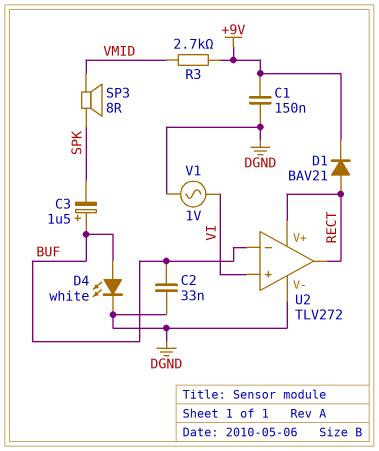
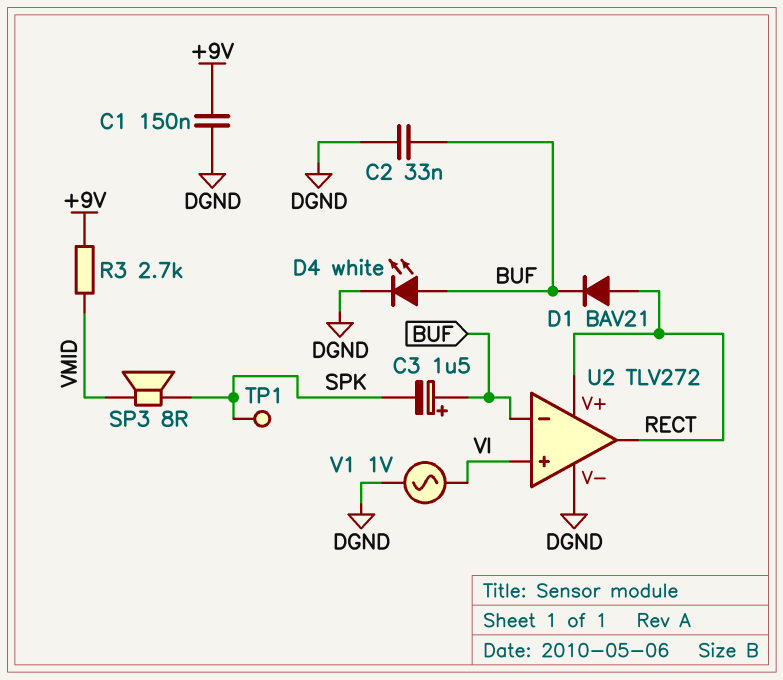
D1: diode BAV21 (A RECT, K +9V) -> diode BAV21 (A RECT, K BUF)
TP1: none -> test point (SPK)

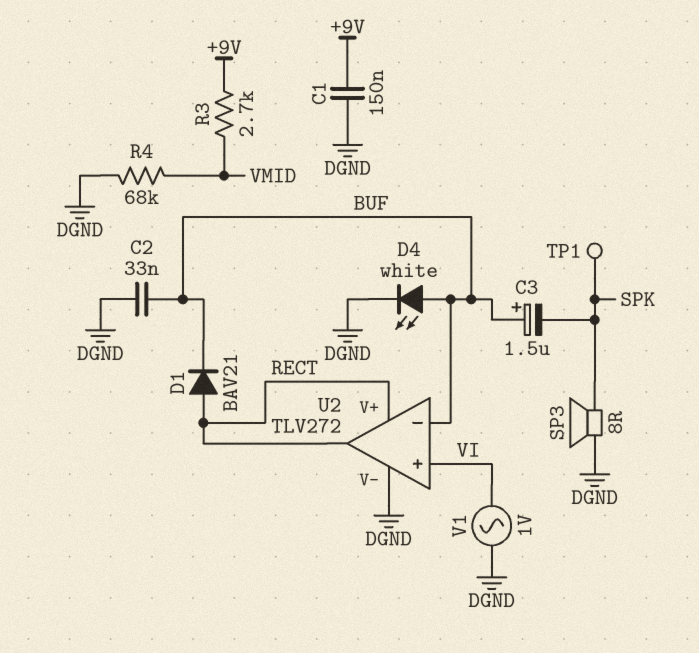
R4: none -> 68k (DGND, VMID)
SP3: speaker 8R (SPK, VMID) -> speaker 8R (DGND, SPK)

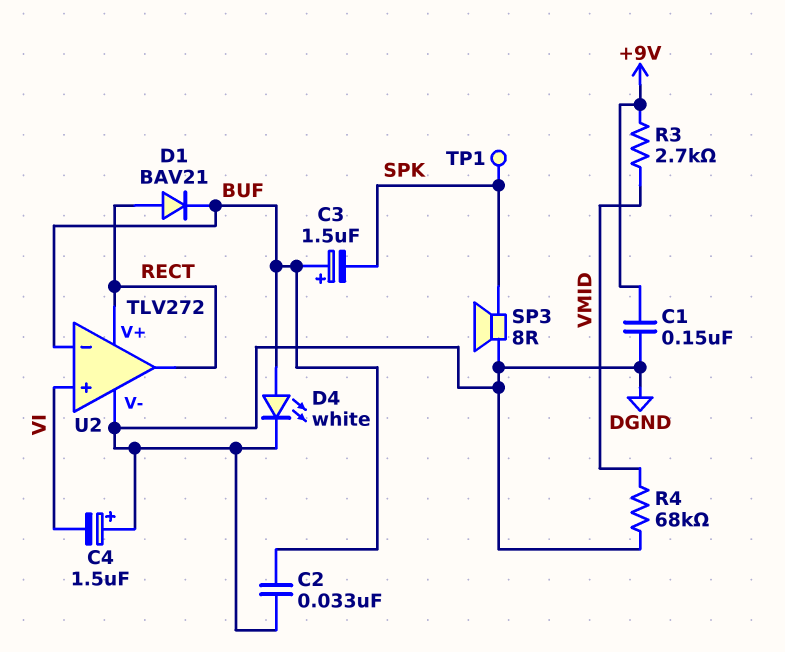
C4: none -> 1.5uF (plus DGND, minus VI)
V1: AC 1V (DGND, VI) -> none

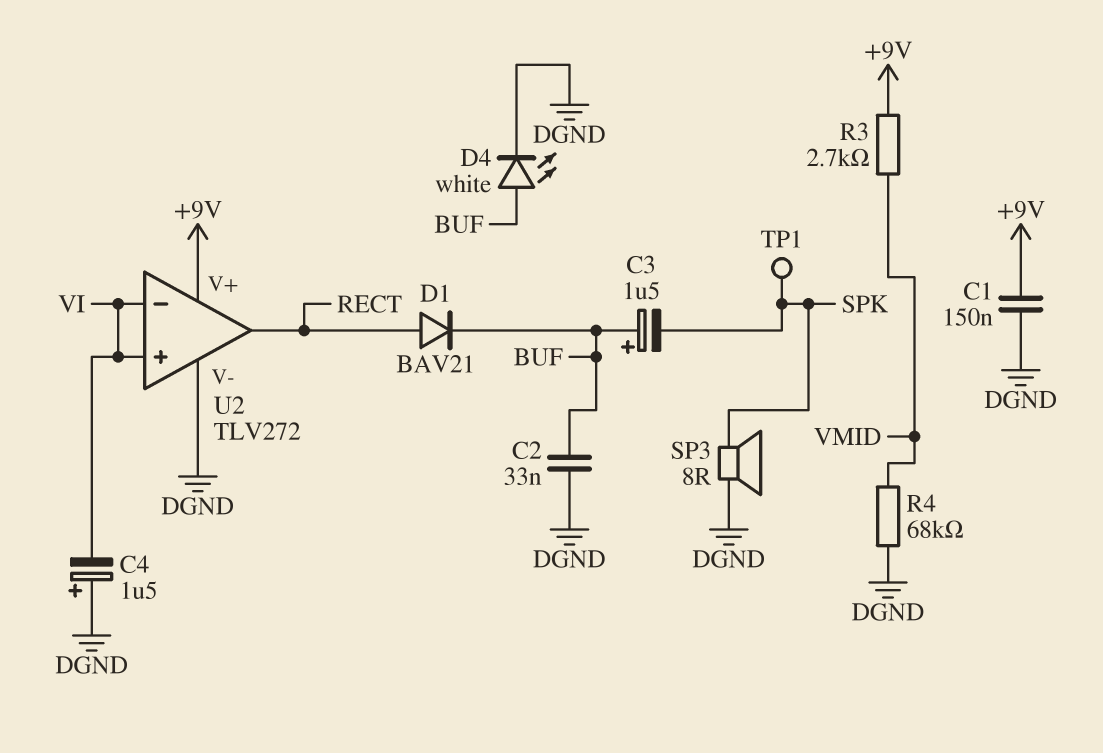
U2 pin V+: RECT -> +9V
U2 pin in-: BUF -> VI

